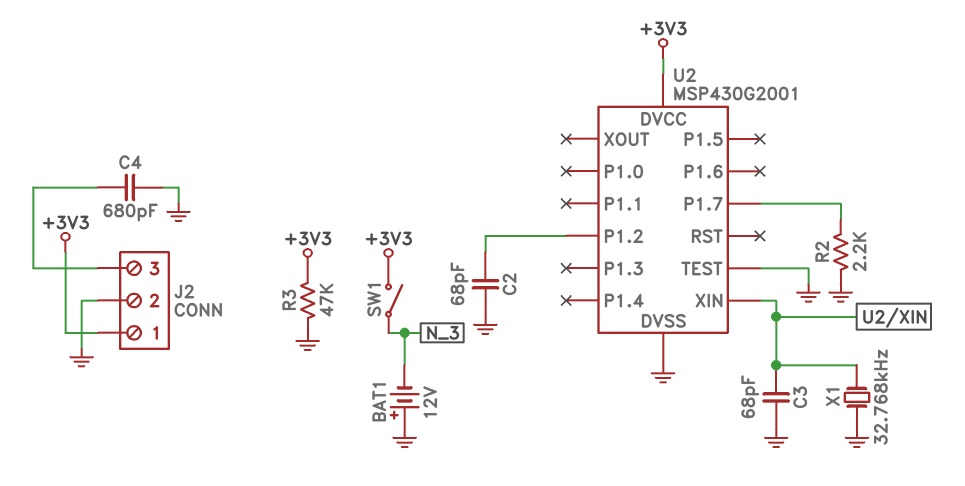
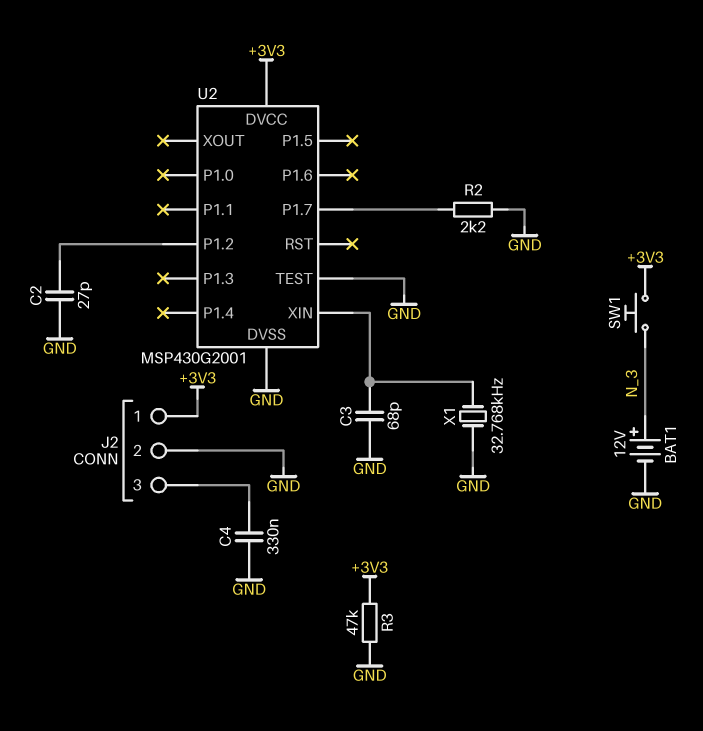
BAT1: 12V (plus GND, minus N_3) -> 12V (plus N_3, minus GND)
C2: 68pF (GND, U2/P1.2) -> 27pF (GND, U2/P1.2)
C4: 680pF (GND, J2/3) -> 330nF (GND, J2/3)
SW1: switch (+3V3, N_3) -> button (+3V3, N_3)

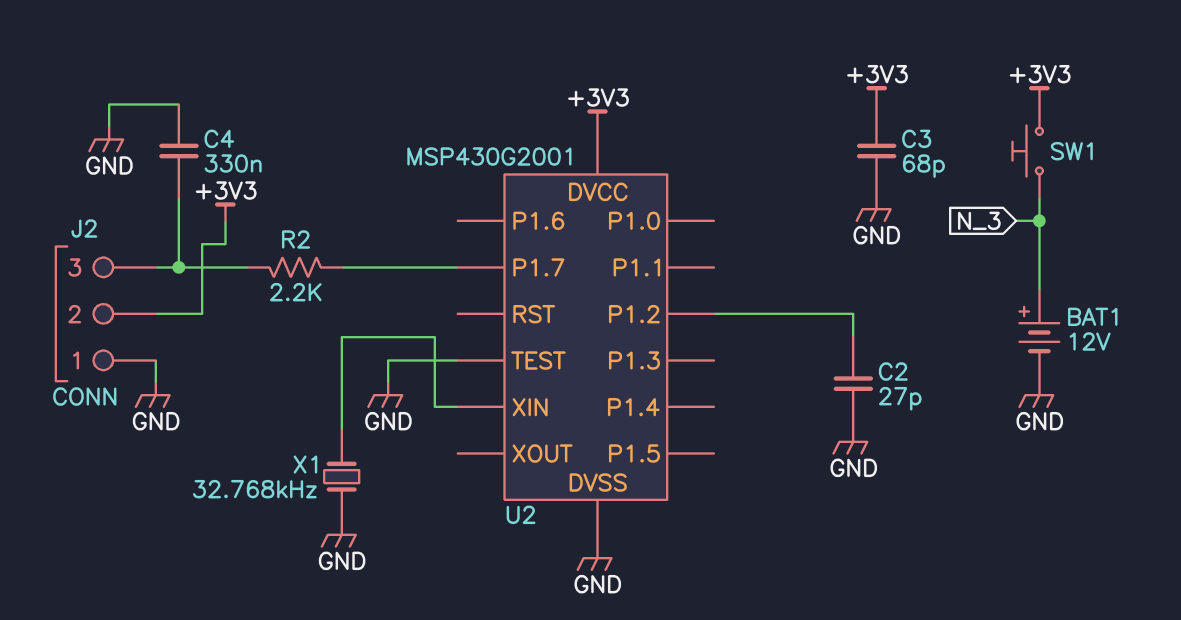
C3: 68pF (GND, U2/XIN) -> 68pF (+3V3, GND)
J2 pin 1: +3V3 -> GND
J2 pin 2: GND -> +3V3
R2: 2.2k (GND, U2/P1.7) -> 2.2k (J2/3, U2/P1.7)
R3: 47k (+3V3, GND) -> none

